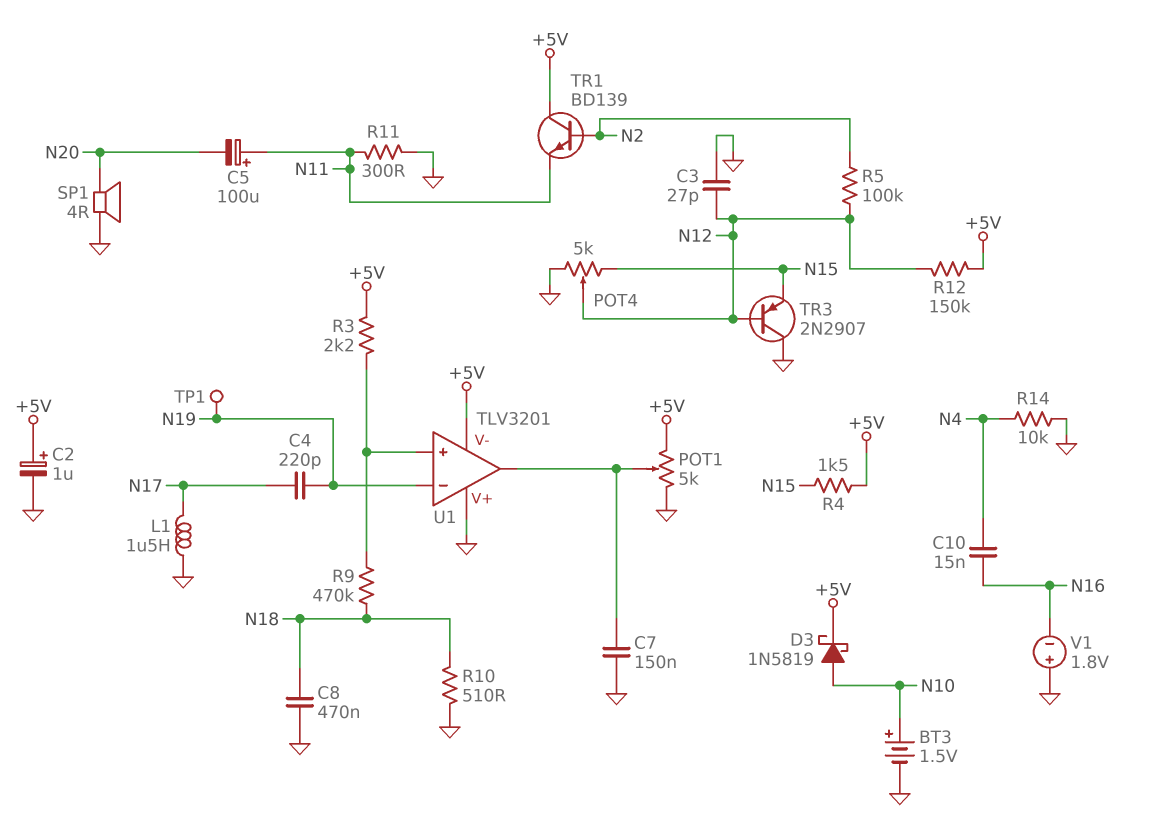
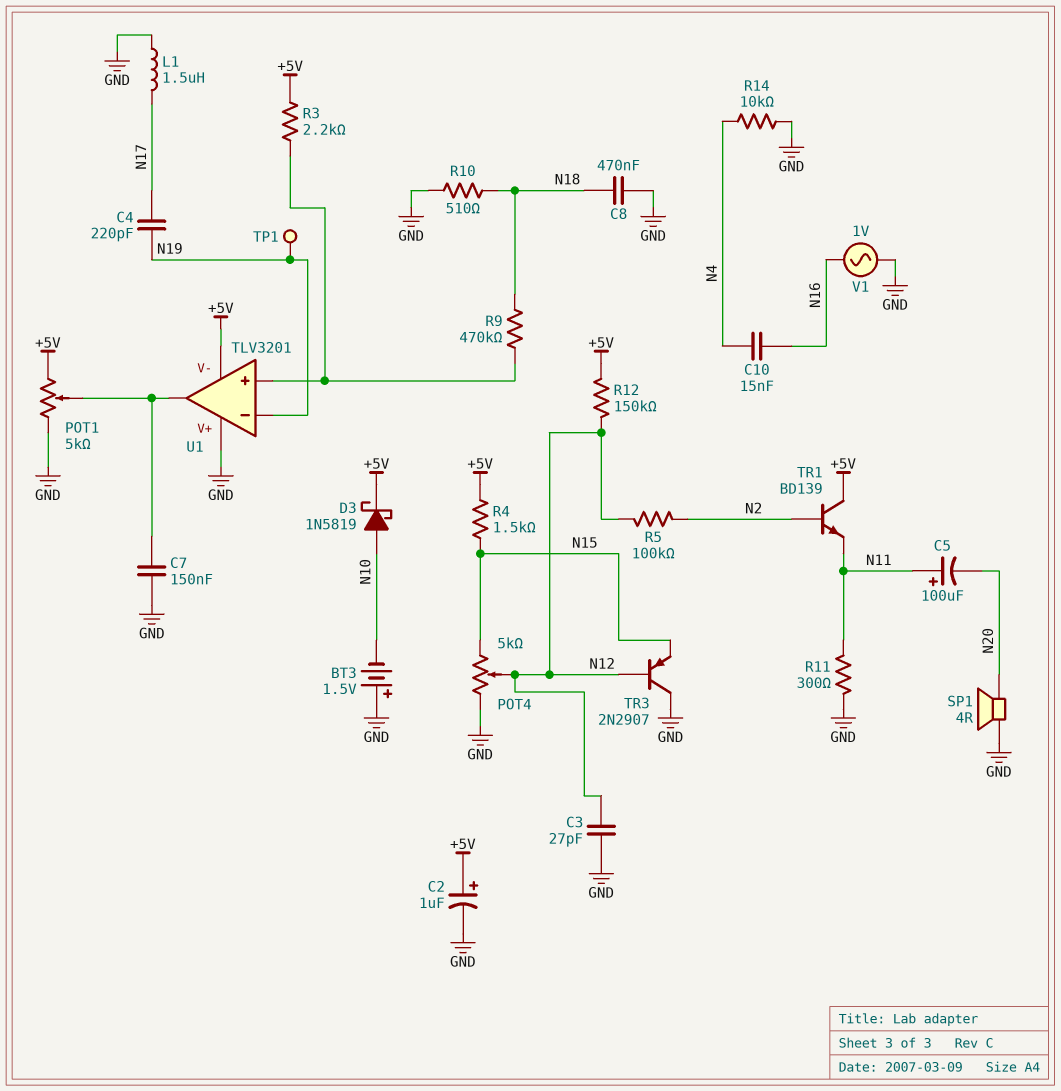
BT3: 1.5V (plus N10, minus GND) -> 1.5V (plus GND, minus N10)
V1: 1.8V (plus GND, minus N16) -> AC 1V (GND, N16)

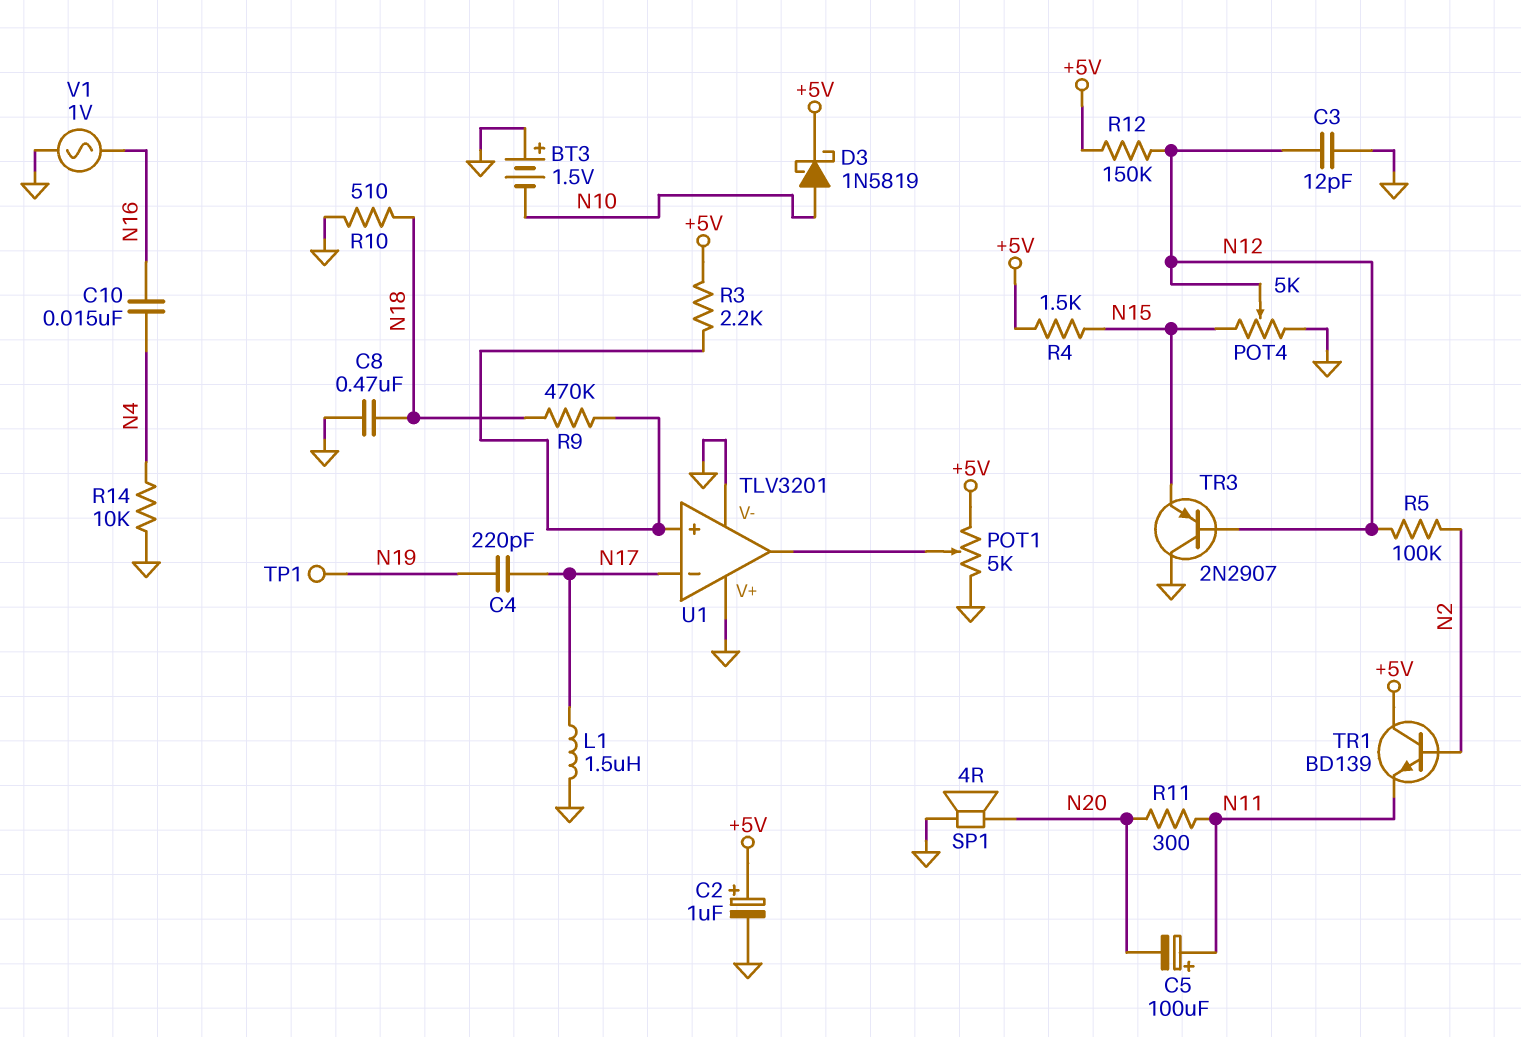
C3: 27pF (GND, N12) -> 12pF (GND, N12)
C7: 150nF (GND, U1/out) -> none
R11: 300 (GND, N11) -> 300 (N11, N20)
U1 pin V-: +5V -> GND
U1 pin in-: N19 -> N17

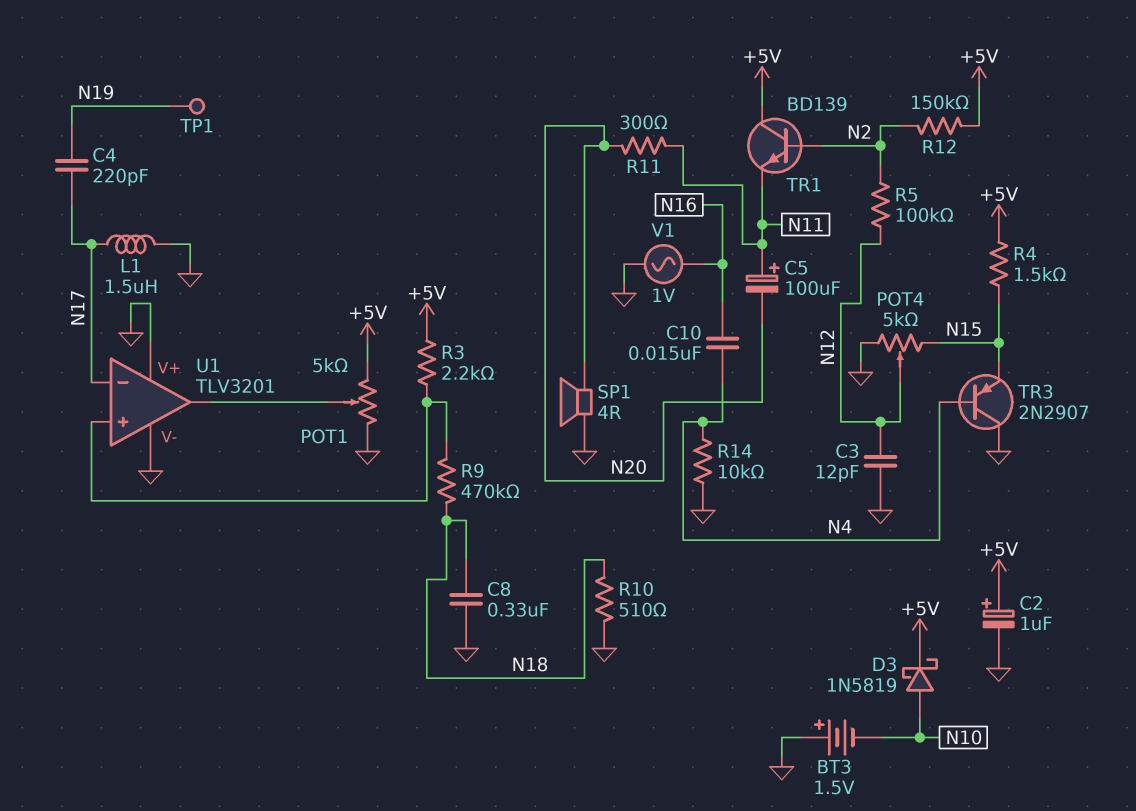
C8: 470nF (GND, N18) -> 330nF (GND, N18)
R12: 150k (+5V, N12) -> 150k (+5V, N2)
TR3: PNP 2N2907 (B N12, C GND, E N15) -> PNP 2N2907 (B N4, C GND, E N15)

